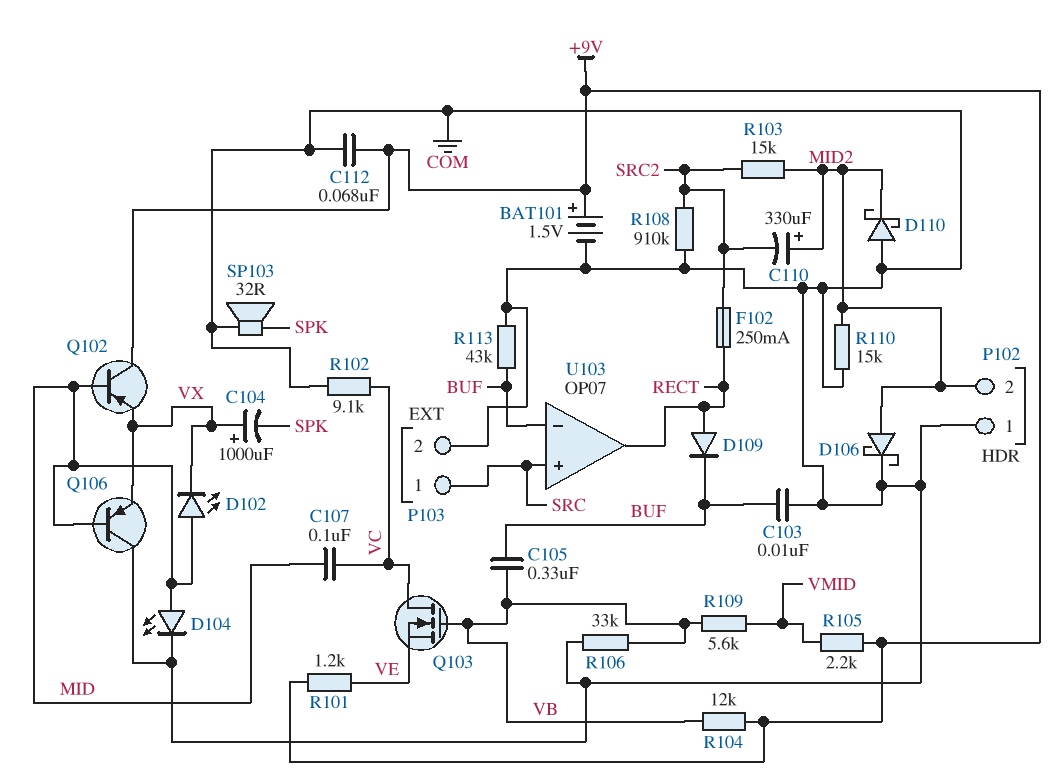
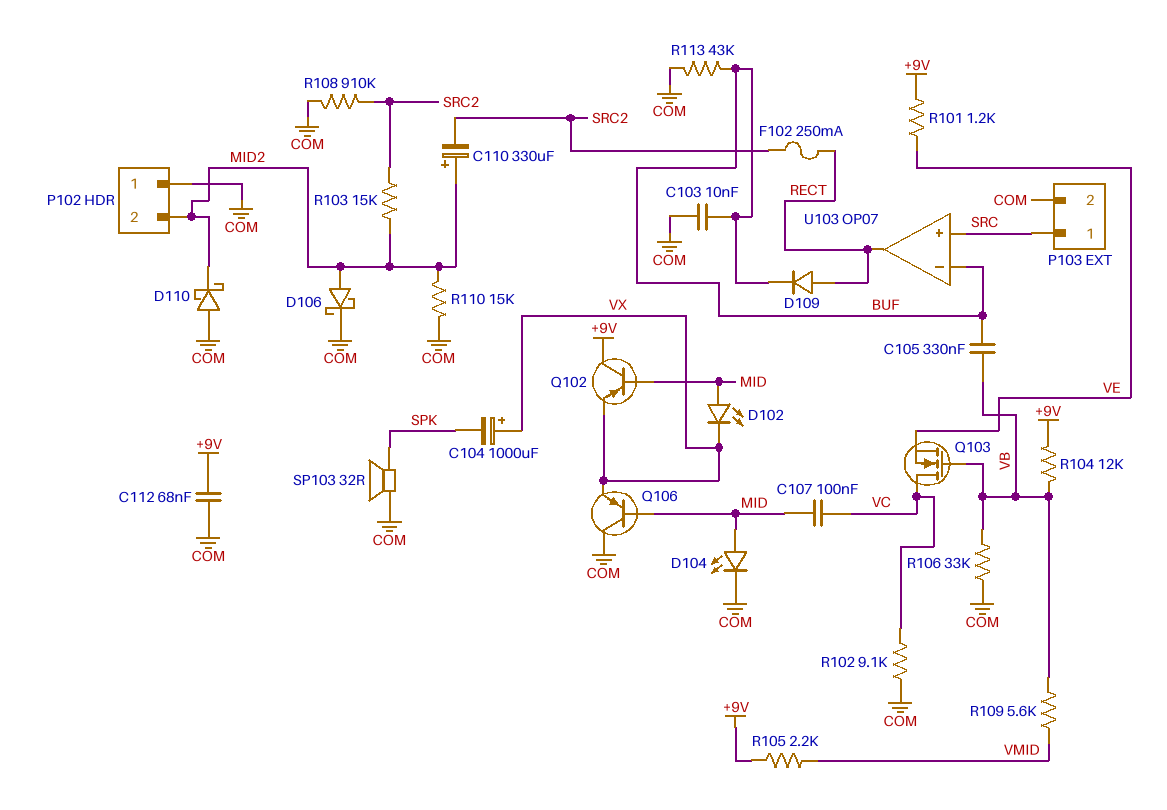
BAT101: 1.5V (plus +9V, minus COM) -> none

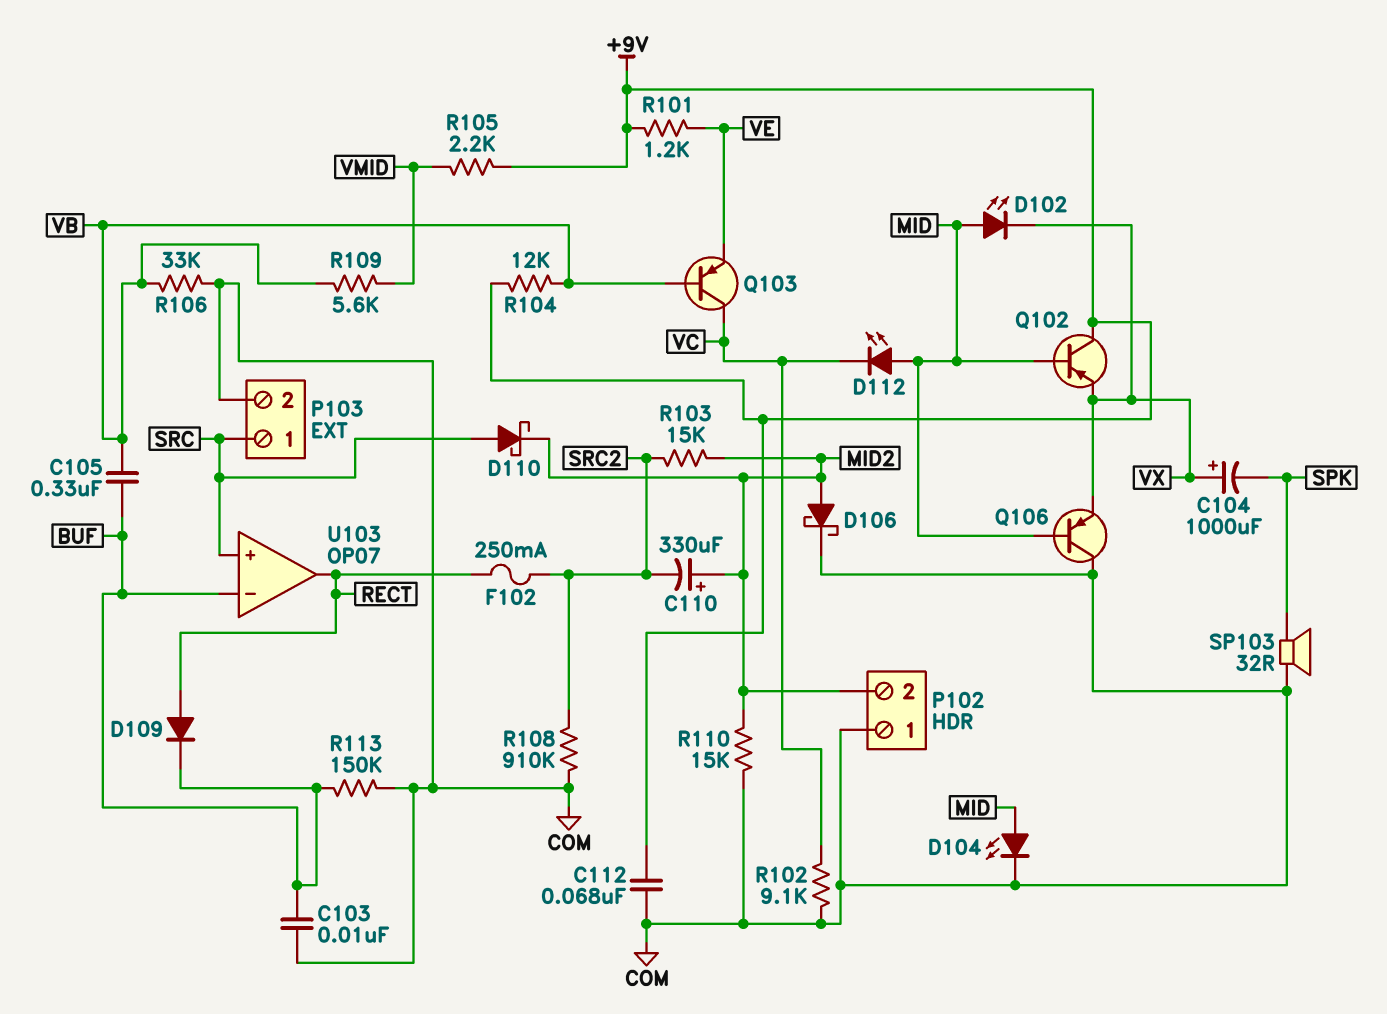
C107: 100nF (MID, VC) -> none
D110: schottky (A COM, K MID2) -> schottky (A SRC, K MID2)
D112: none -> LED (A MID, K VC)
Q103: NMOS (G VB, D VC, S VE) -> PNP (B VB, C VC, E VE)
R113: 43k (BUF, COM) -> 150k (BUF, COM)

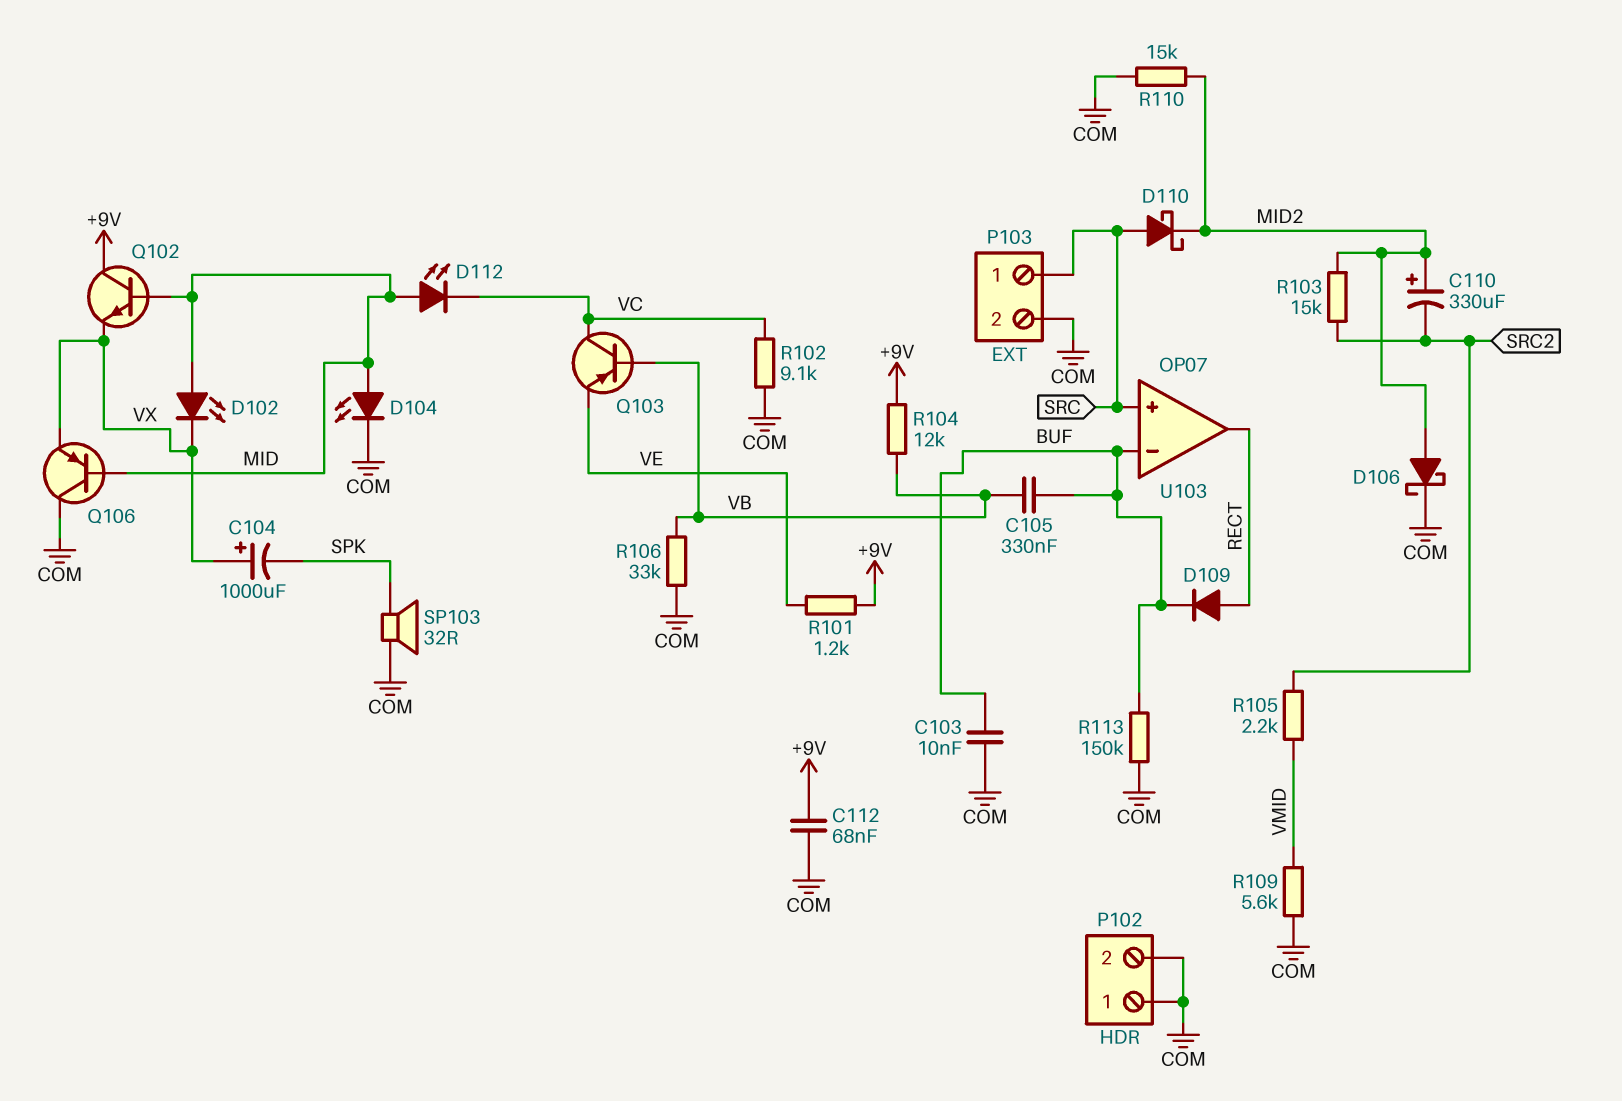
F102: 250mA (RECT, SRC2) -> none
P102 pin 2: MID2 -> COM
Q102: PNP (B MID, C +9V, E VX) -> NPN (B MID, C +9V, E VX)
R105: 2.2k (+9V, VMID) -> 2.2k (SRC2, VMID)
R108: 910k (COM, SRC2) -> none
R109: 5.6k (VB, VMID) -> 5.6k (COM, VMID)

